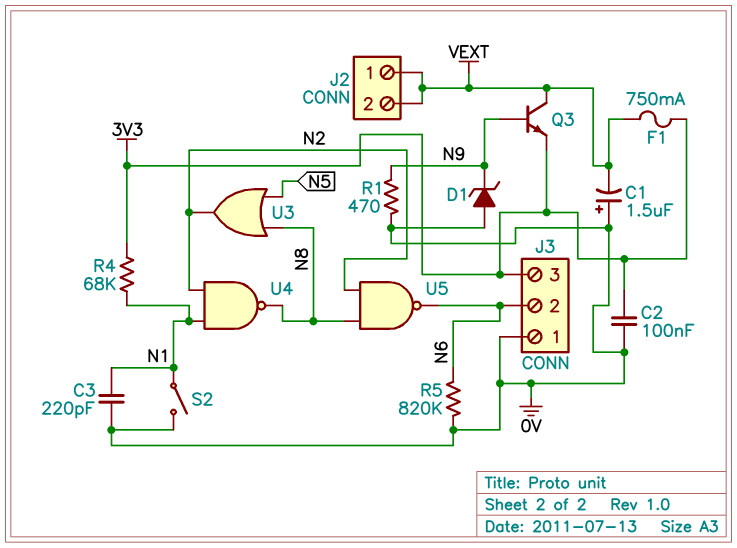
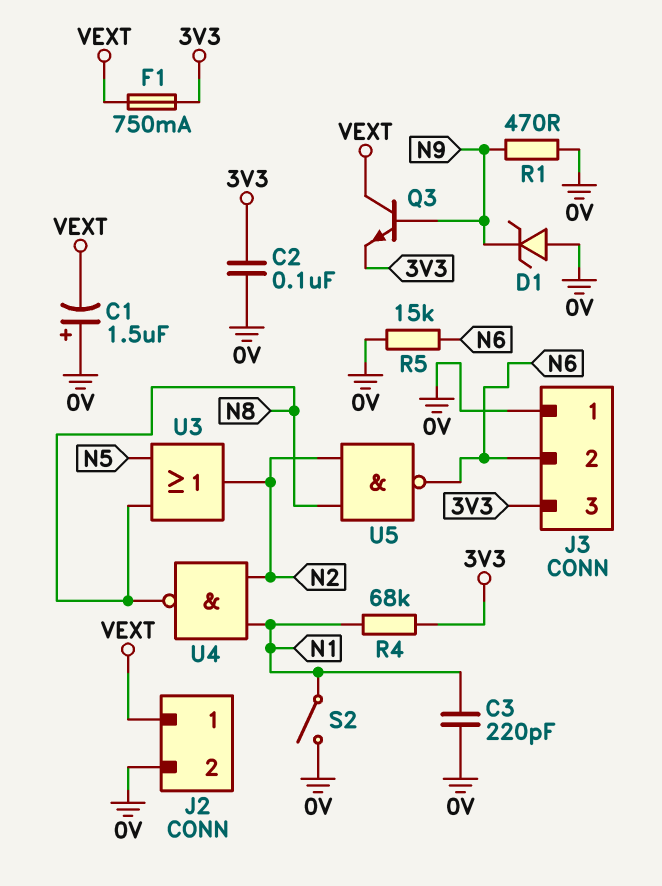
J2 pin 2: VEXT -> 0V
R5: 820k (0V, N6) -> 15k (0V, N6)

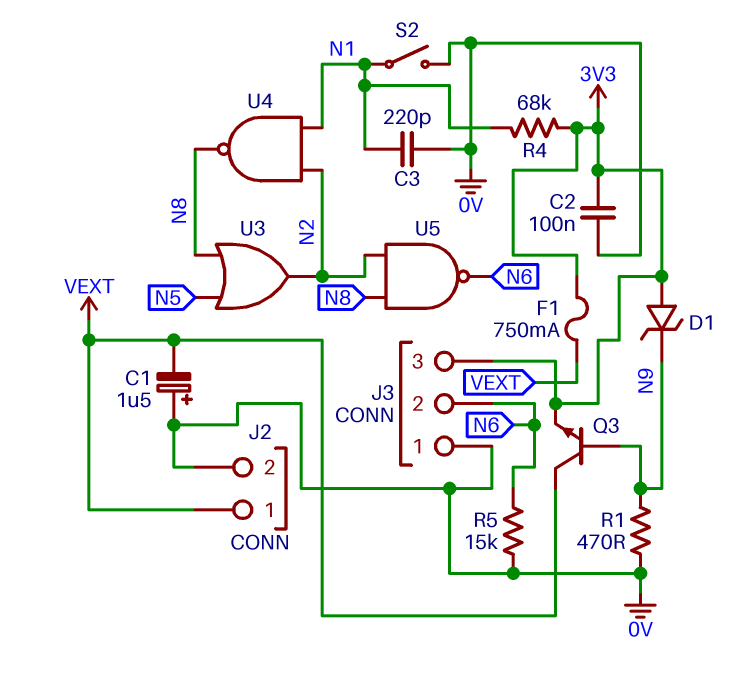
D1: zener (A 0V, K N9) -> zener (A 3V3, K N9)

